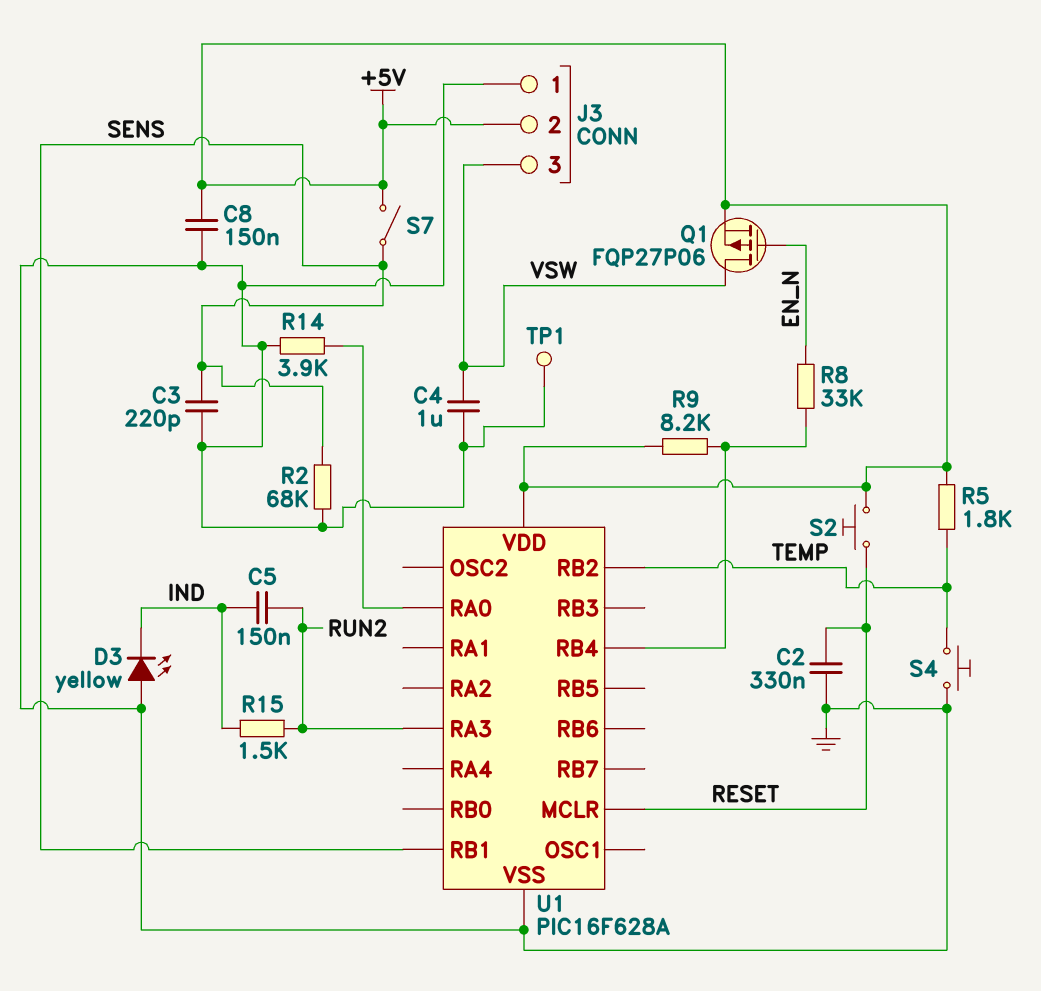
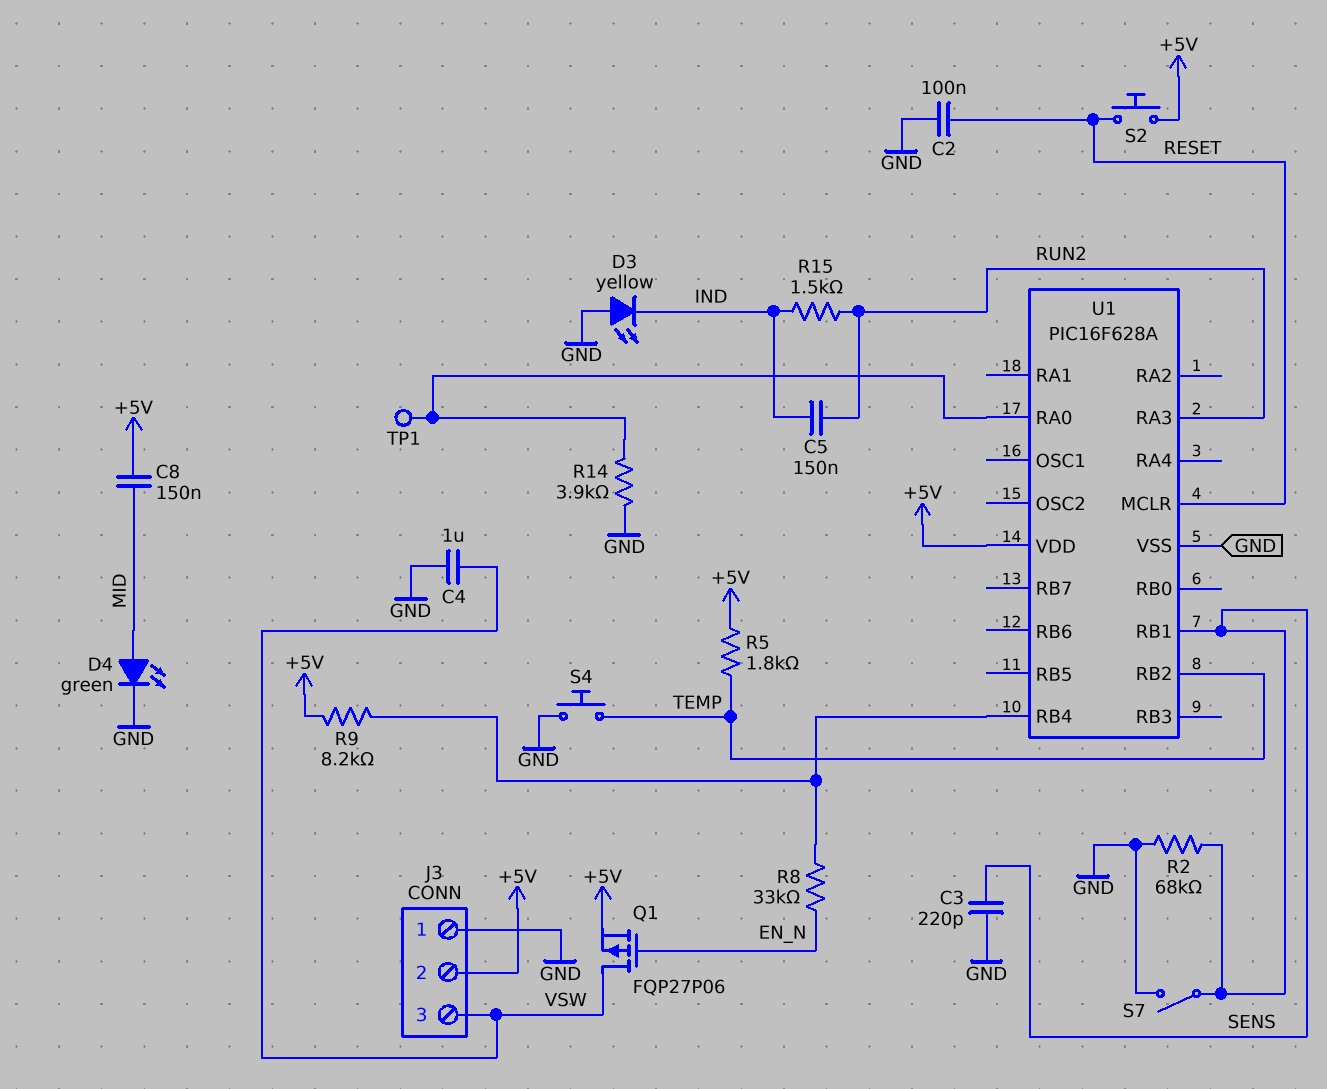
C2: 330nF (GND, RESET) -> 100nF (GND, RESET)
C8: 150nF (+5V, GND) -> 150nF (+5V, MID)
D4: none -> LED green (A MID, K GND)
S7: switch (+5V, SENS) -> switch (GND, SENS)
TP1: test point (GND) -> test point (U1/RA0)

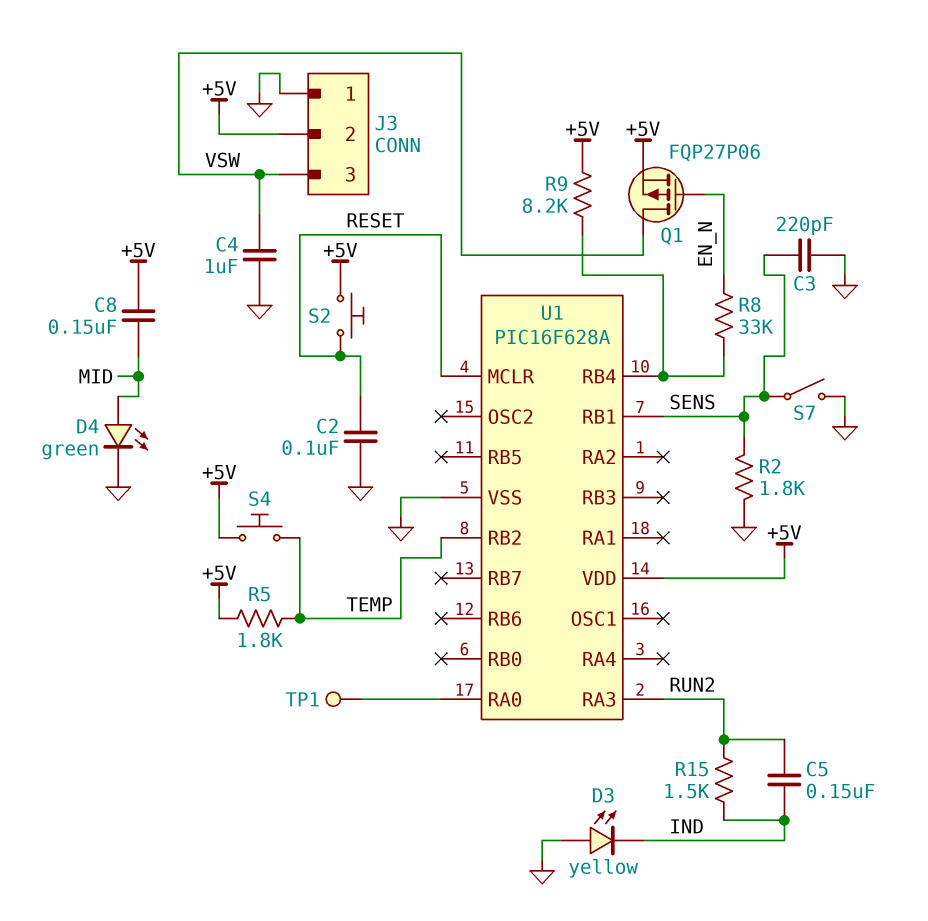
R2: 68k (GND, SENS) -> 1.8k (GND, SENS)
R14: 3.9k (GND, U1/RA0) -> none
S4: button (GND, TEMP) -> button (+5V, TEMP)

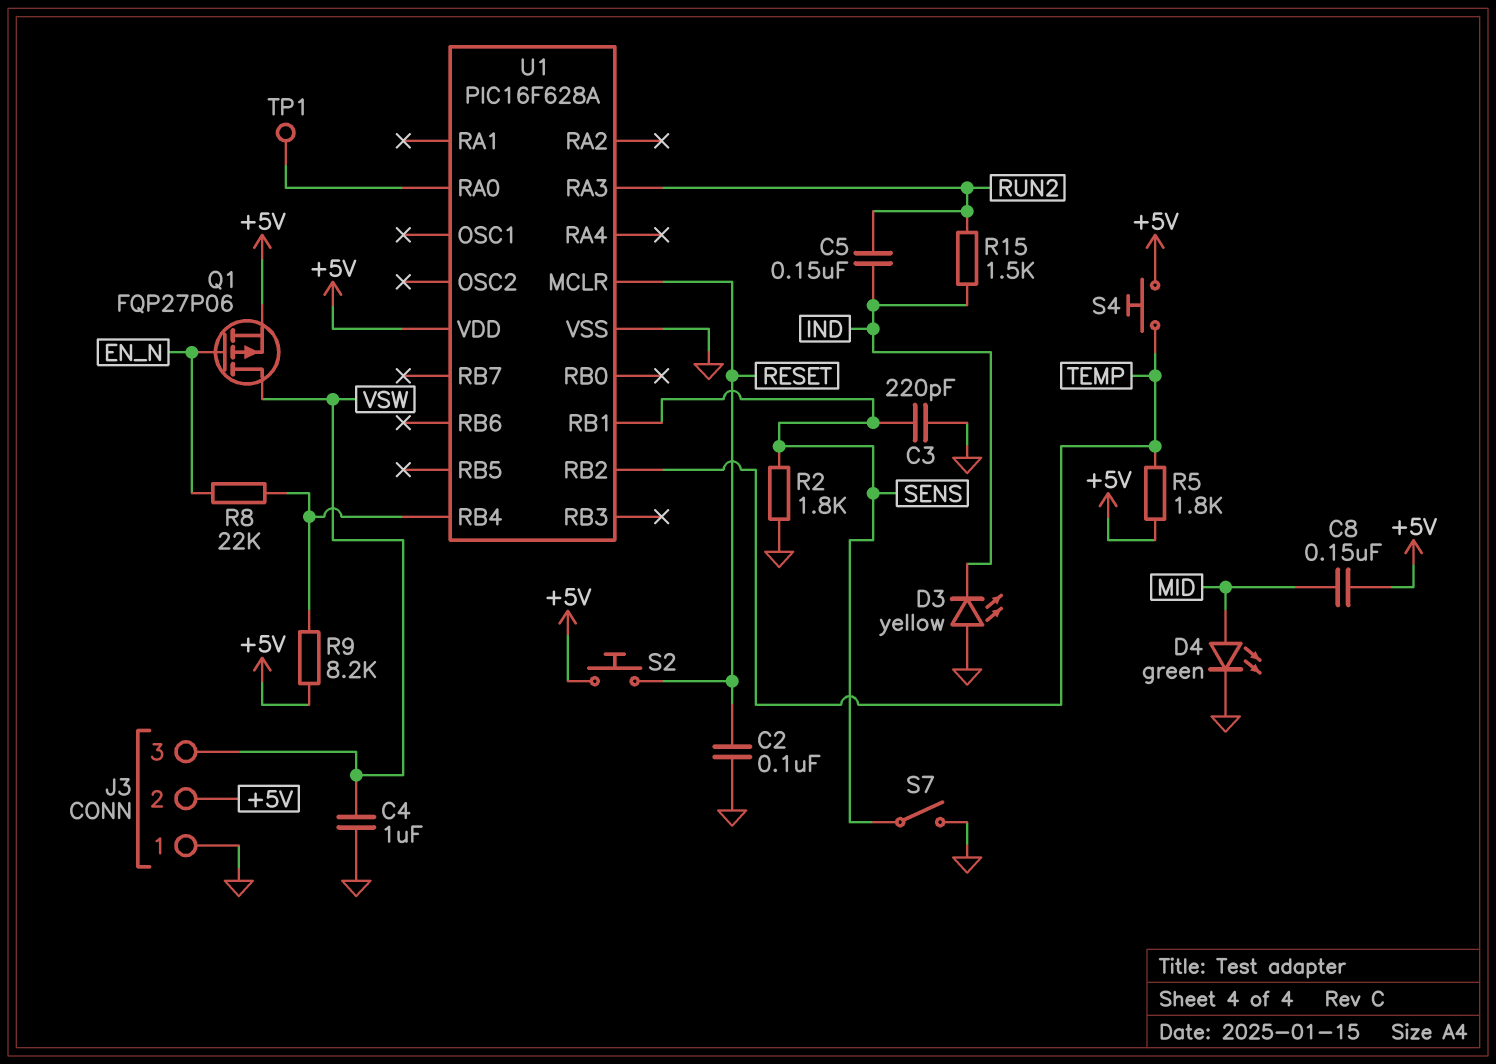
R8: 33k (EN_N, U1/RB4) -> 22k (EN_N, U1/RB4)

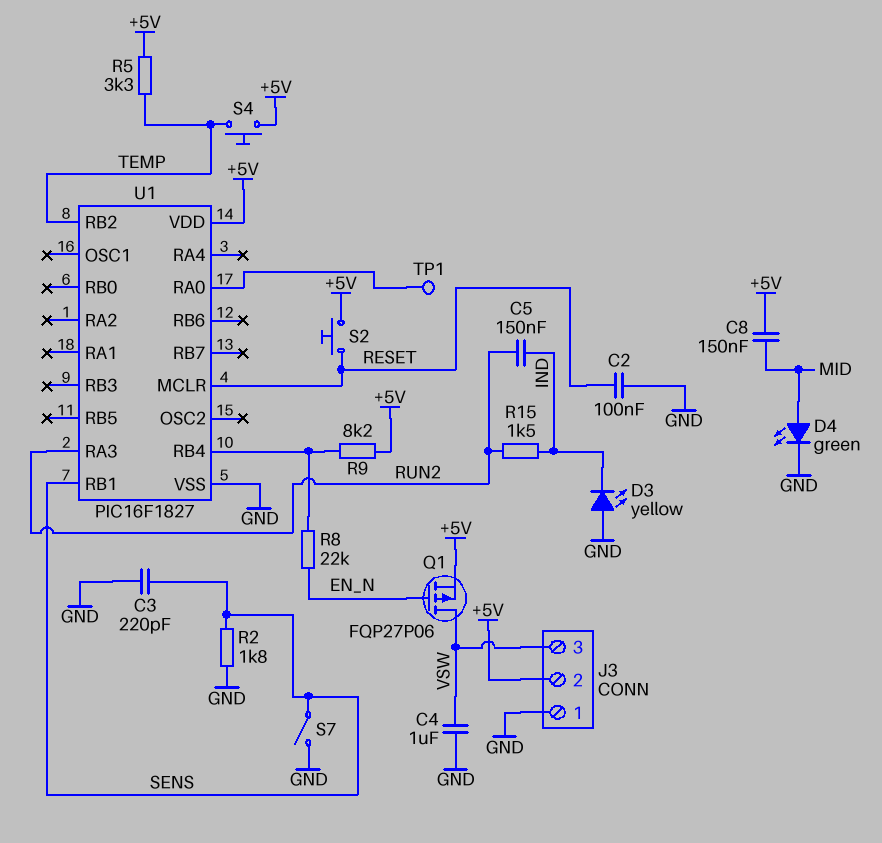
R5: 1.8k (+5V, TEMP) -> 3.3k (+5V, TEMP)
U1: PIC16F628A -> PIC16F1827

